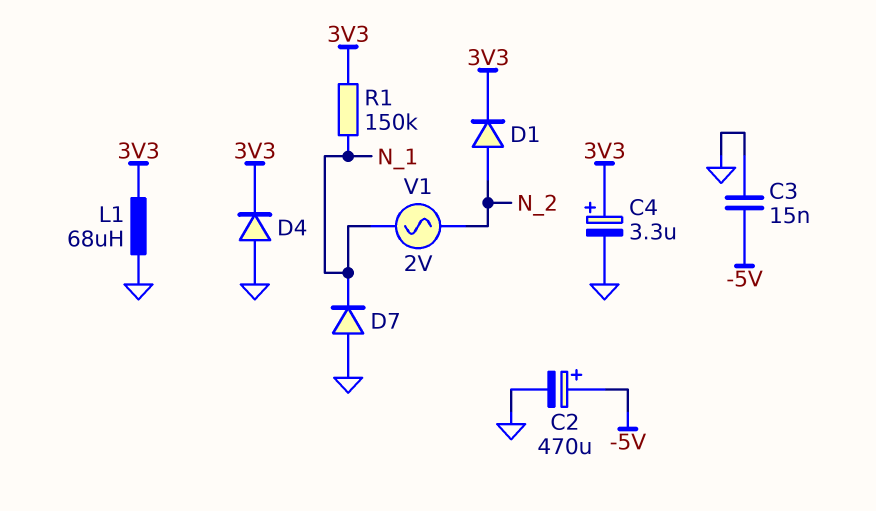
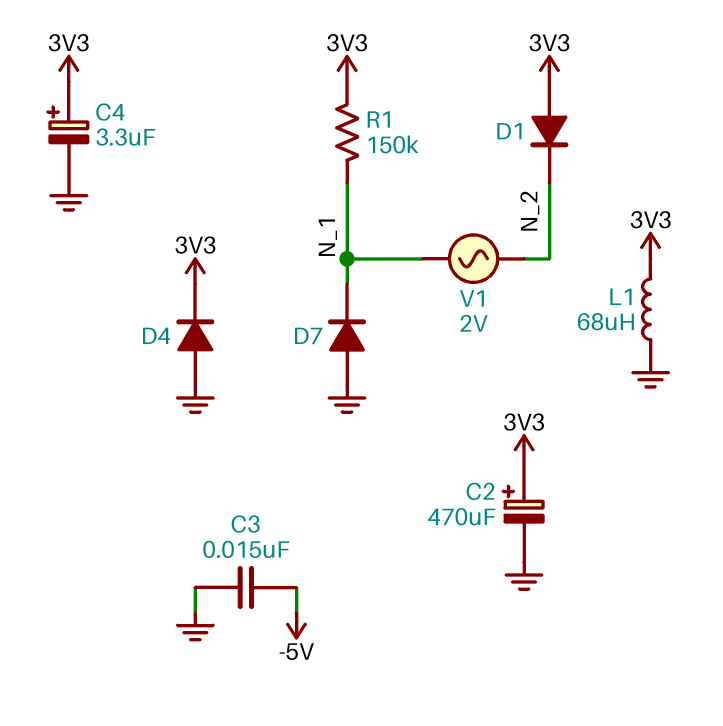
C2: 470uF (plus -5V, minus GND) -> 470uF (plus 3V3, minus GND)
D1: diode (A N_2, K 3V3) -> diode (A 3V3, K N_2)

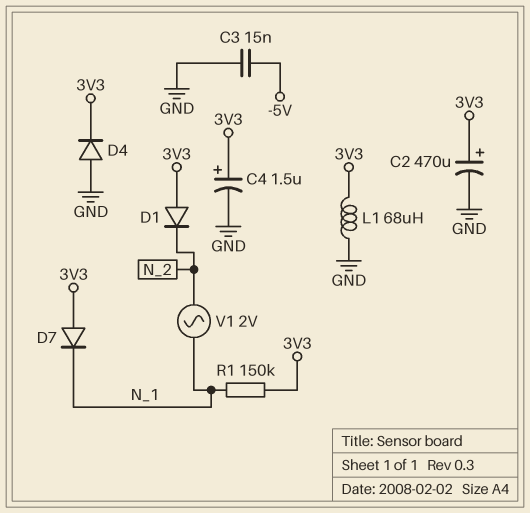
C4: 3.3uF (plus 3V3, minus GND) -> 1.5uF (plus 3V3, minus GND)
D7: diode (A GND, K N_1) -> diode (A 3V3, K N_1)

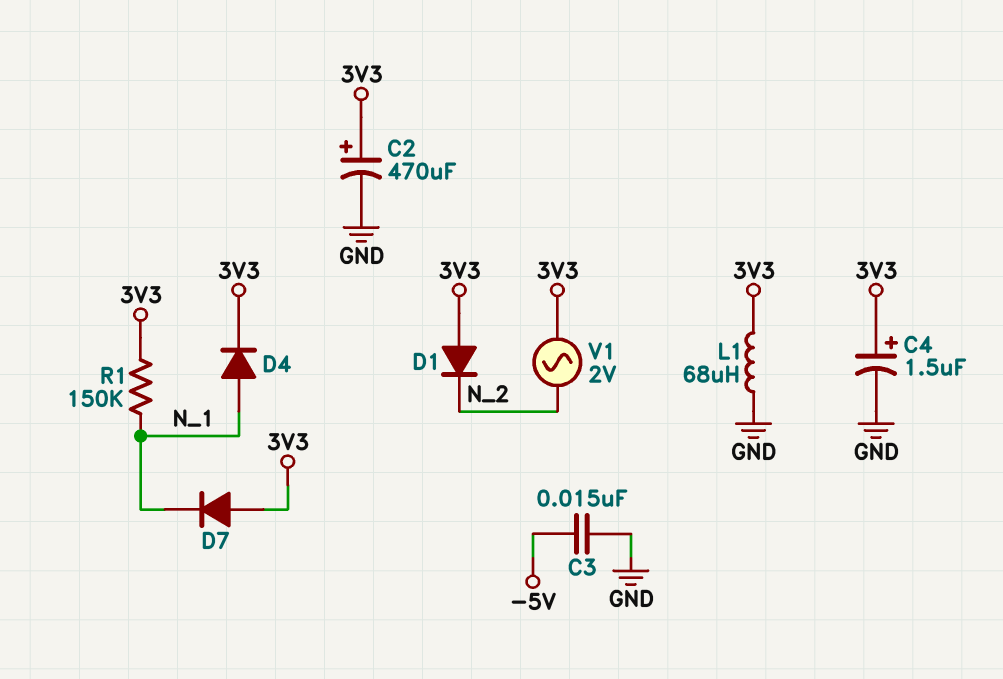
D4: diode (A GND, K 3V3) -> diode (A N_1, K 3V3)
V1: AC 2V (N_1, N_2) -> AC 2V (3V3, N_2)

